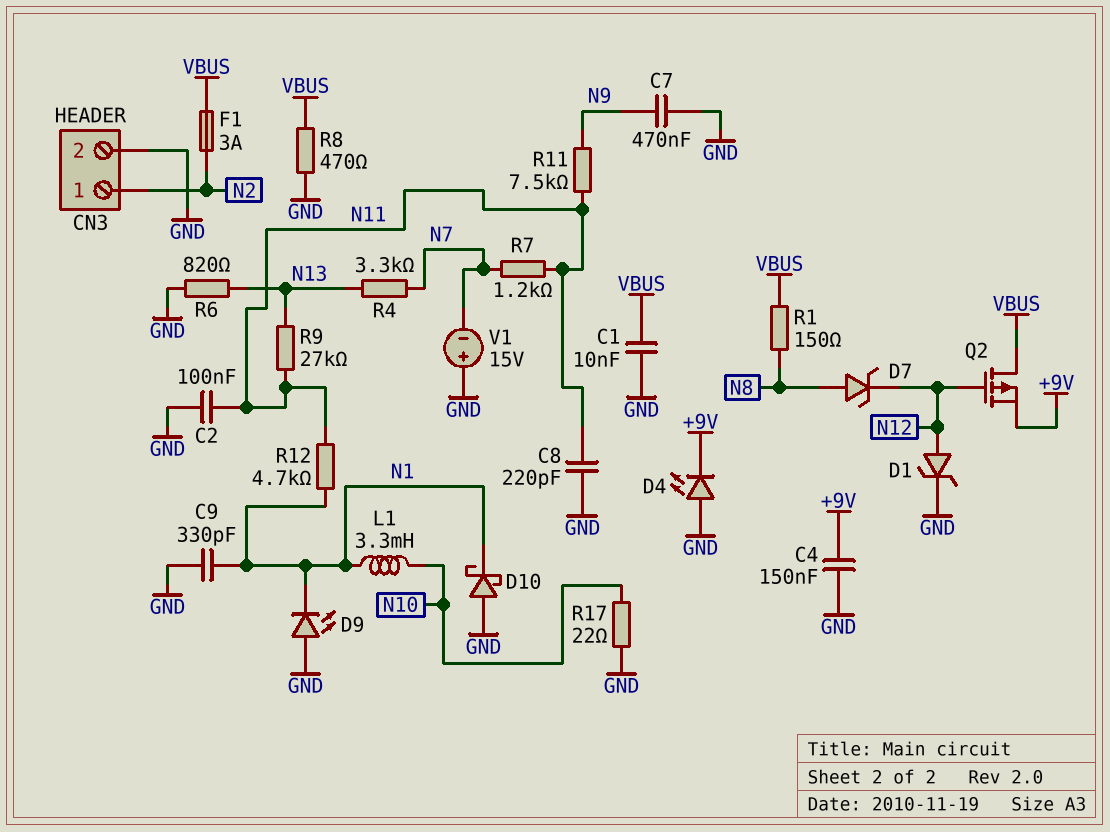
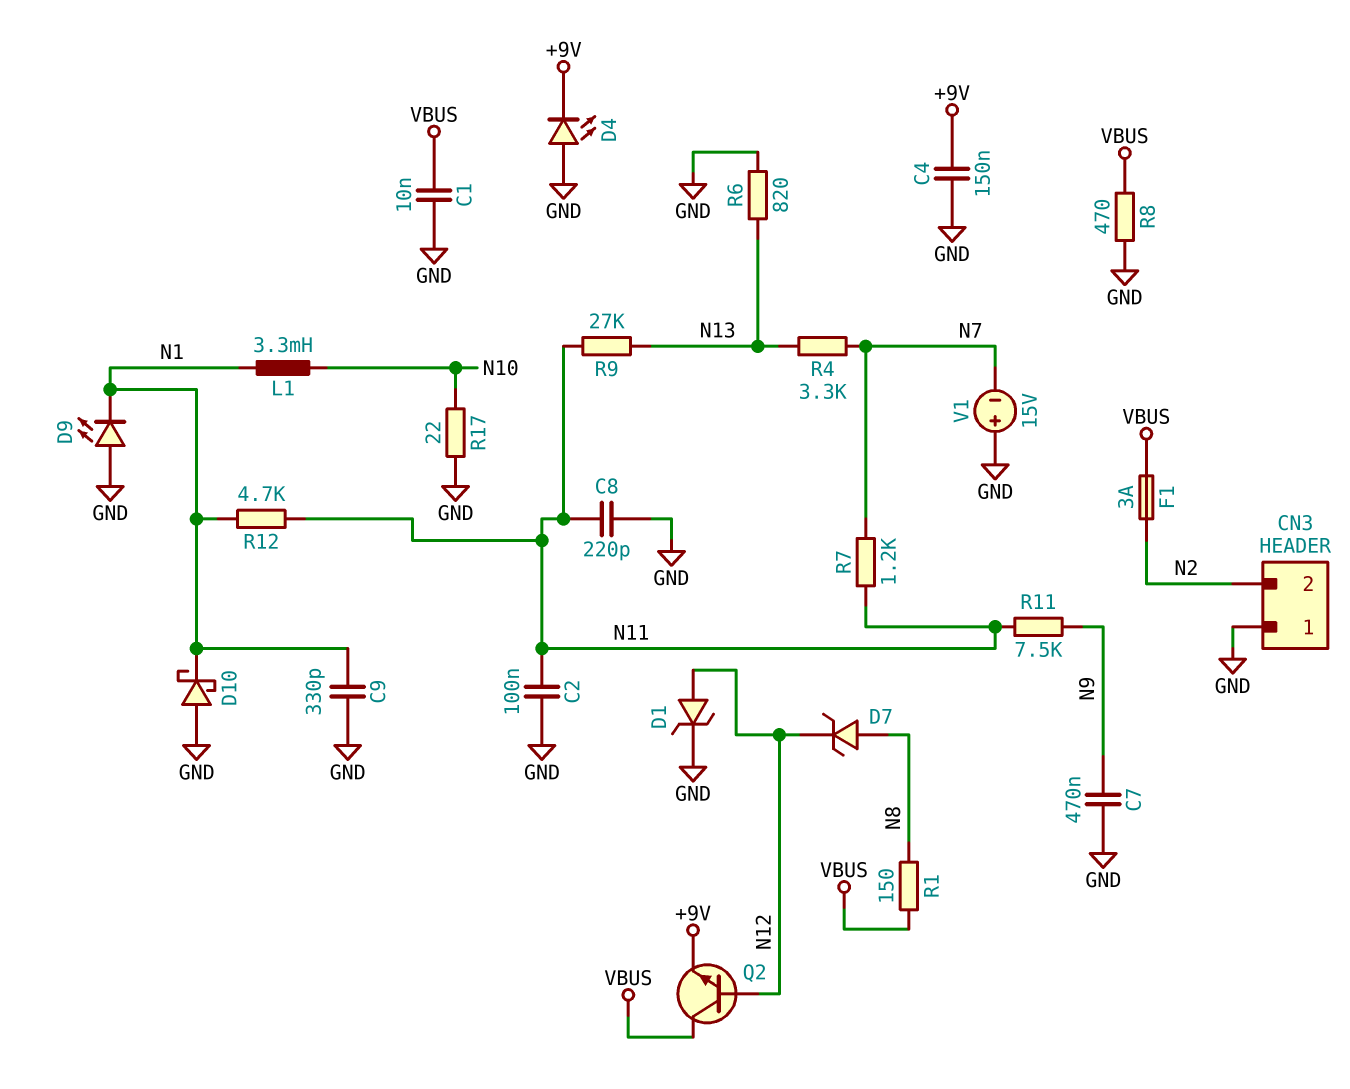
CN3 pin 1: N2 -> GND
CN3 pin 2: GND -> N2
Q2: PMOS (G N12, D VBUS, S +9V) -> NPN (B N12, C VBUS, E +9V)

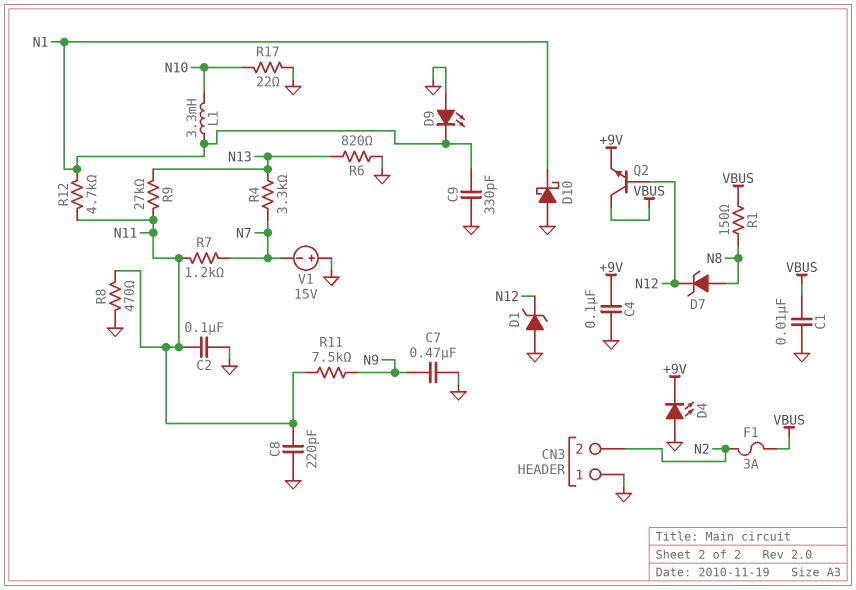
C4: 150nF (+9V, GND) -> 100nF (+9V, GND)
D1: zener (A N12, K GND) -> zener (A GND, K N12)
R8: 470 (GND, VBUS) -> 470 (GND, N11)

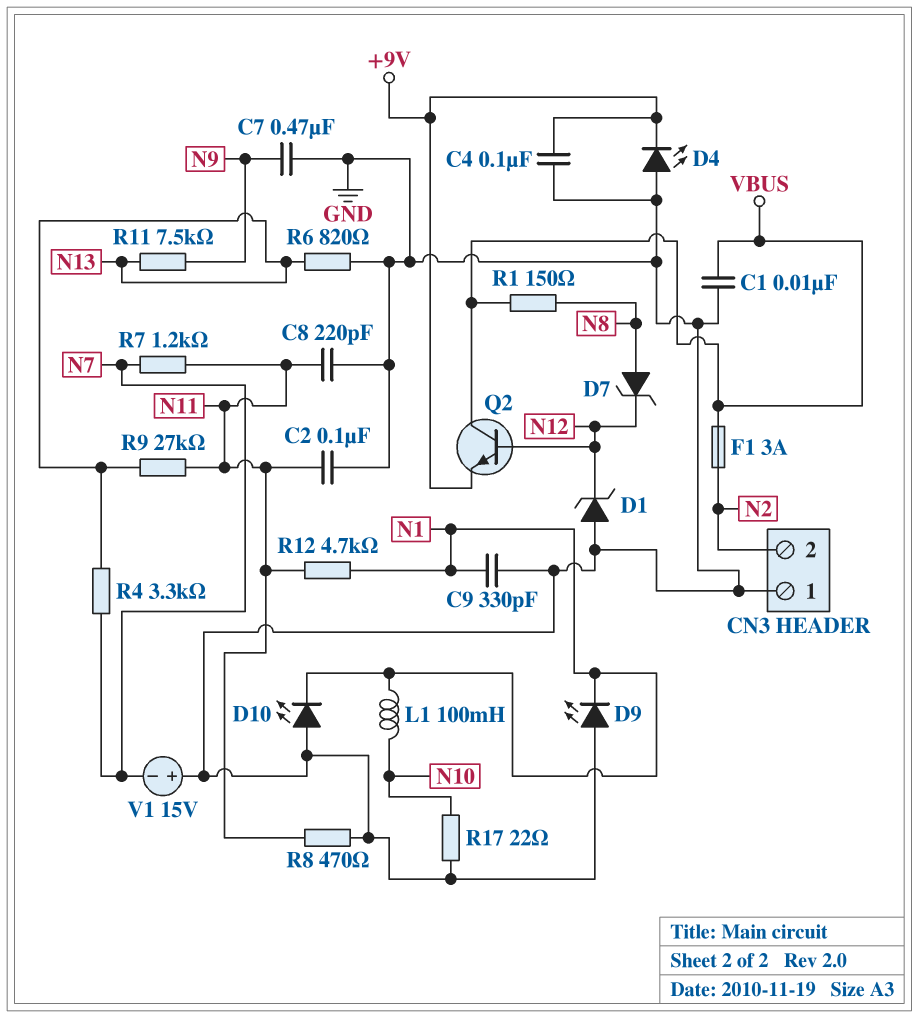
D10: schottky (A GND, K N1) -> LED (A GND, K N1)
L1: 3.3mH (N1, N10) -> 100mH (N1, N10)
R11: 7.5k (N9, N11) -> 7.5k (N9, N13)

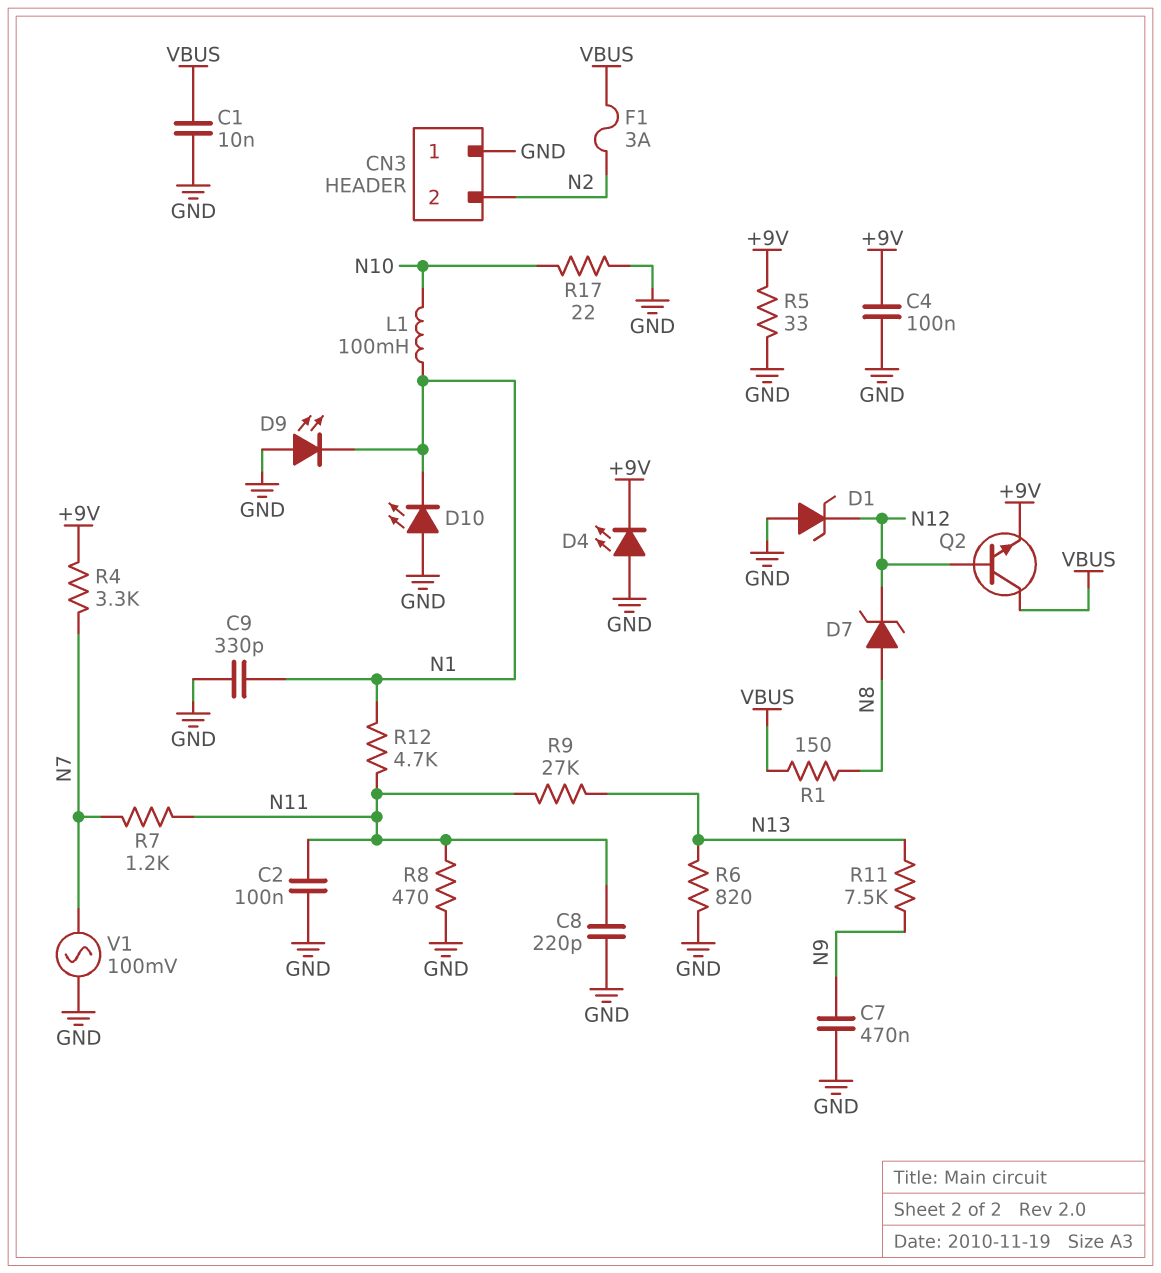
R4: 3.3k (N7, N13) -> 3.3k (+9V, N7)
R5: none -> 33 (+9V, GND)
V1: 15V (plus GND, minus N7) -> AC 100mV (GND, N7)

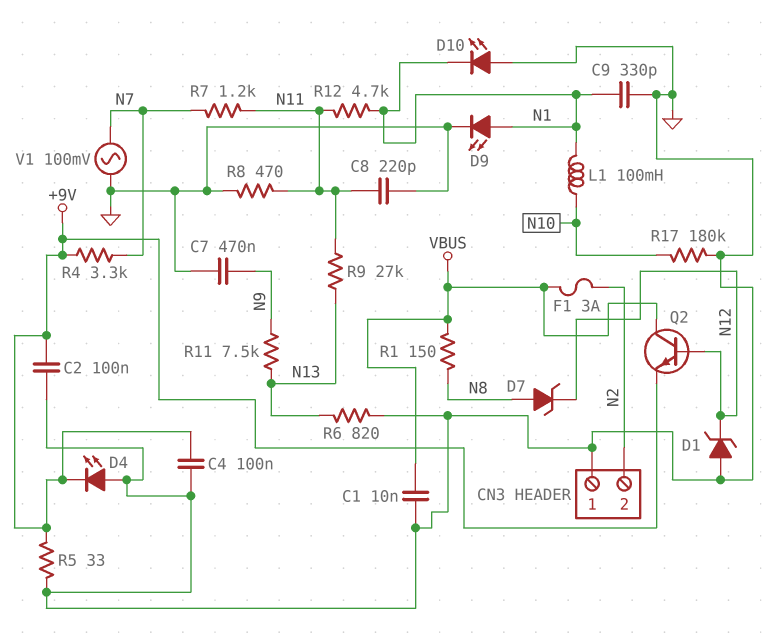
C2: 100nF (GND, N11) -> 100nF (+9V, GND)
D9: LED (A GND, K N1) -> LED (A N1, K GND)
R17: 22 (GND, N10) -> 180k (GND, N10)

